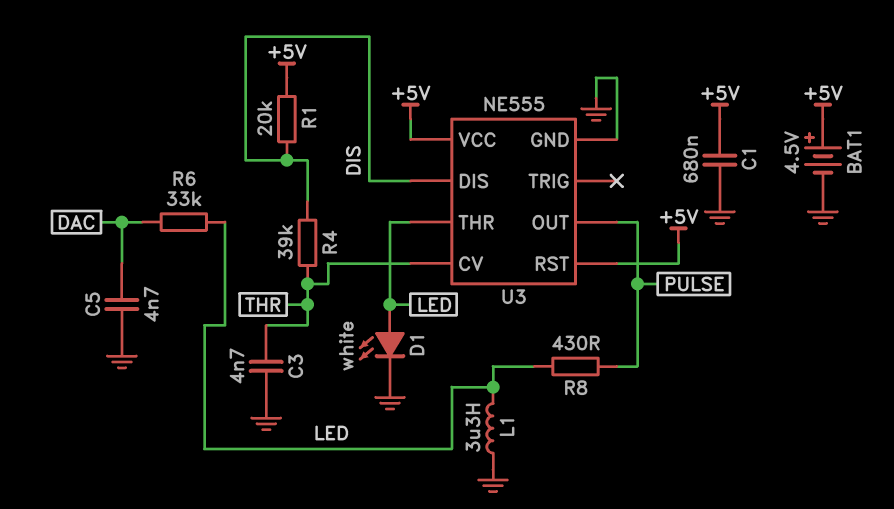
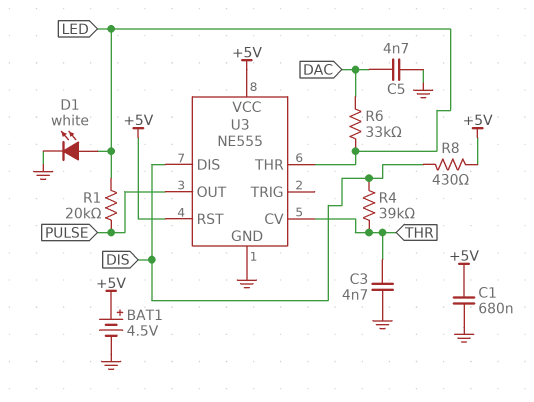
L1: 3.3uH (GND, LED) -> none
R1: 20k (+5V, DIS) -> 20k (LED, PULSE)
R8: 430 (LED, PULSE) -> 430 (+5V, DIS)

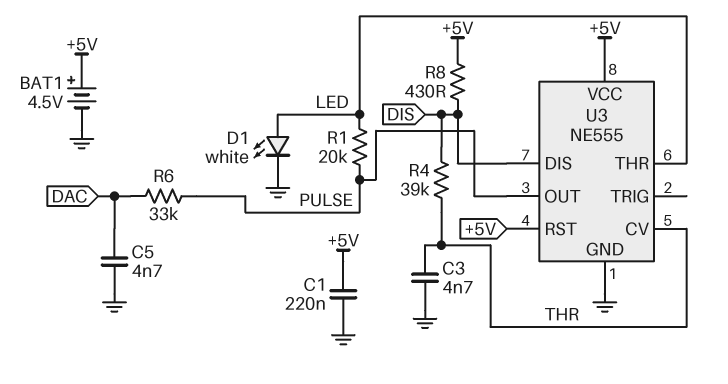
C1: 680nF (+5V, GND) -> 220nF (+5V, GND)
R6: 33k (DAC, LED) -> 33k (DAC, PULSE)

